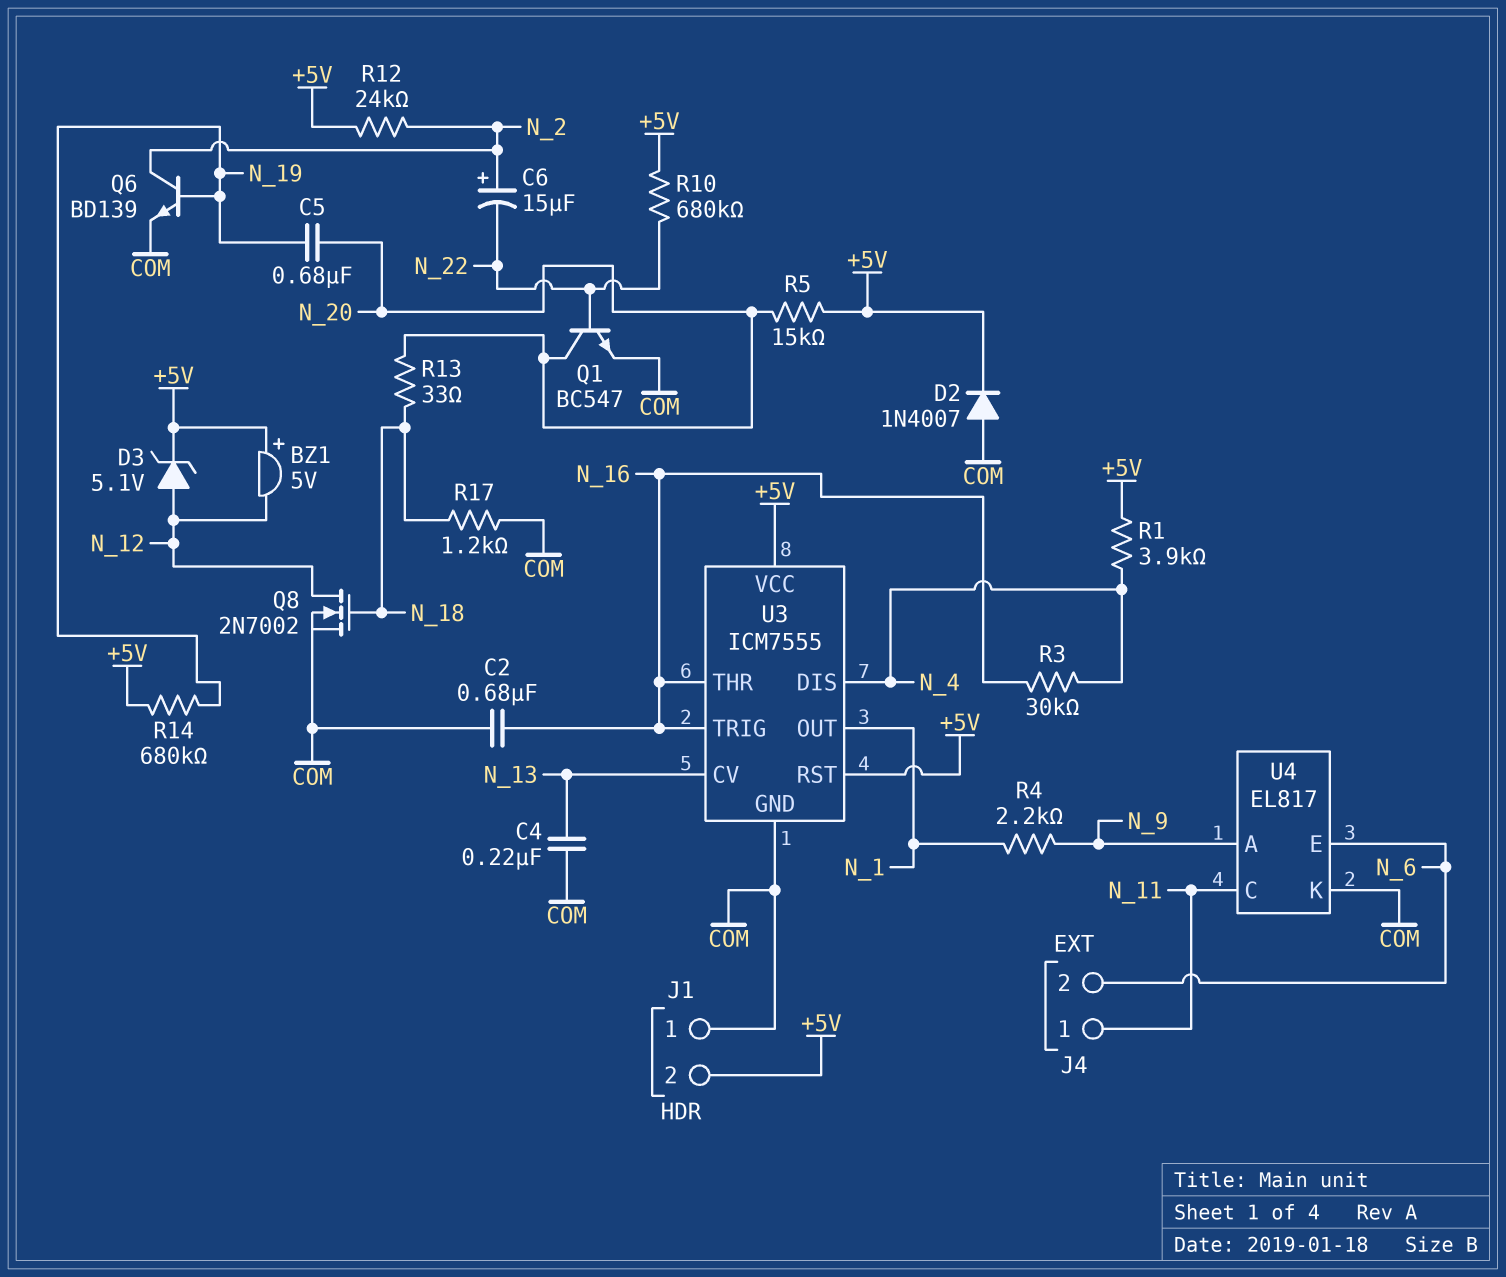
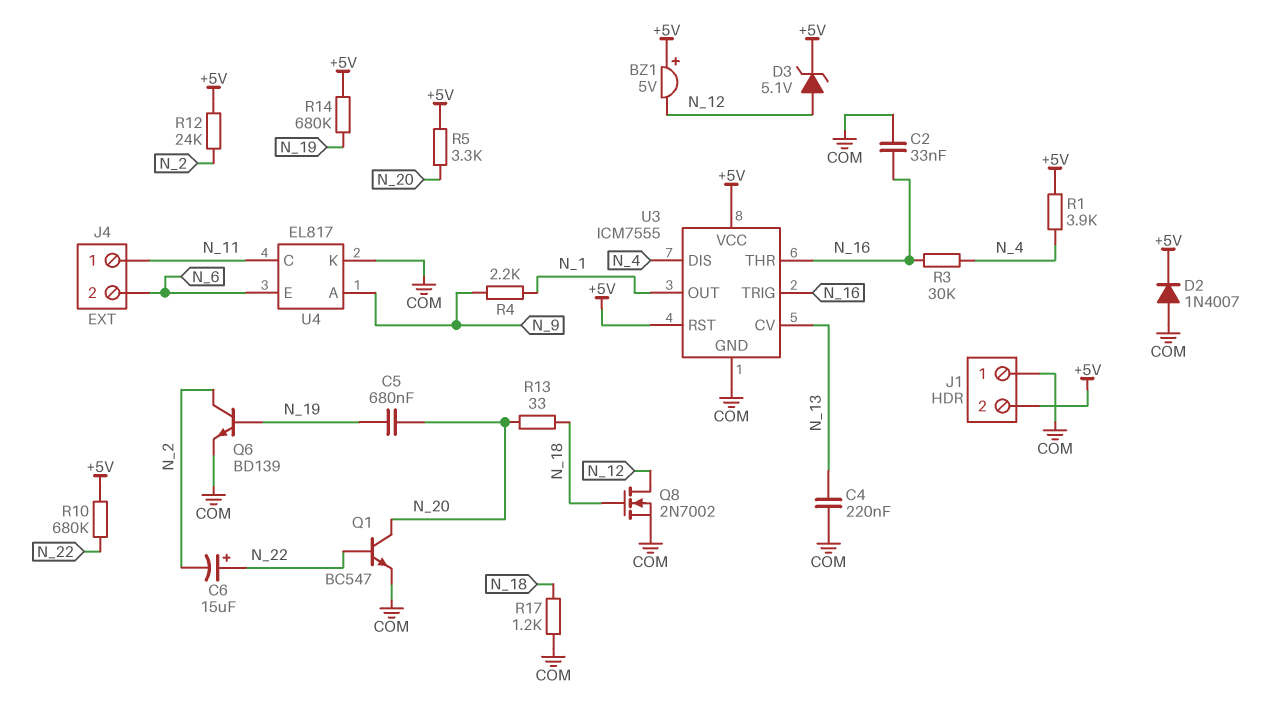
C2: 680nF (COM, N_16) -> 33nF (COM, N_16)
C6: 15uF (plus N_2, minus N_22) -> 15uF (plus N_22, minus N_2)
R5: 15k (+5V, N_20) -> 3.3k (+5V, N_20)

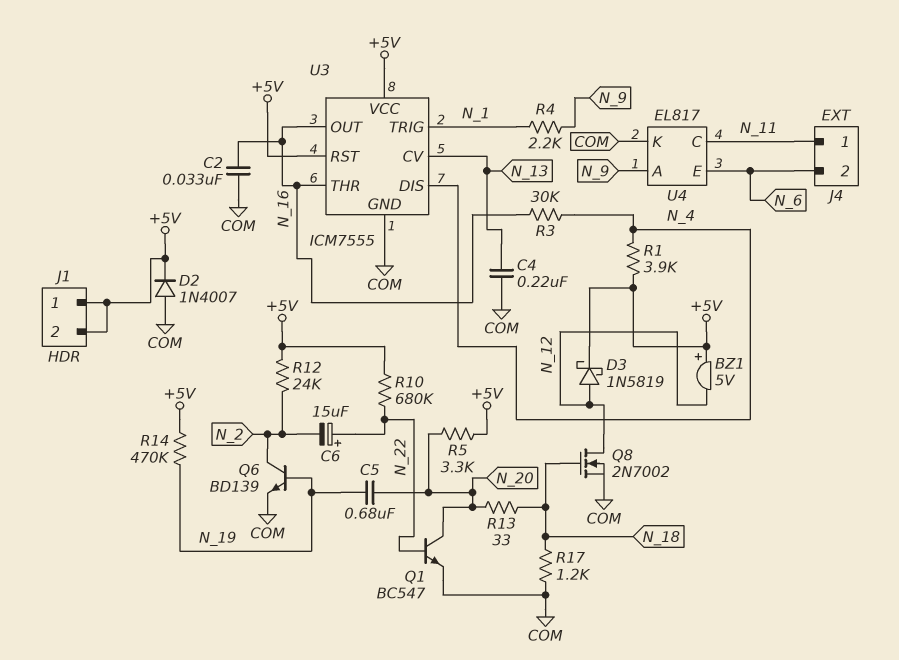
D3: zener 5.1V (A N_12, K +5V) -> schottky 1N5819 (A N_12, K +5V)
J1 pin 1: COM -> +5V
R14: 680k (+5V, N_19) -> 470k (+5V, N_19)
U3 pin OUT: N_1 -> N_16
U3 pin TRIG: N_16 -> N_1

